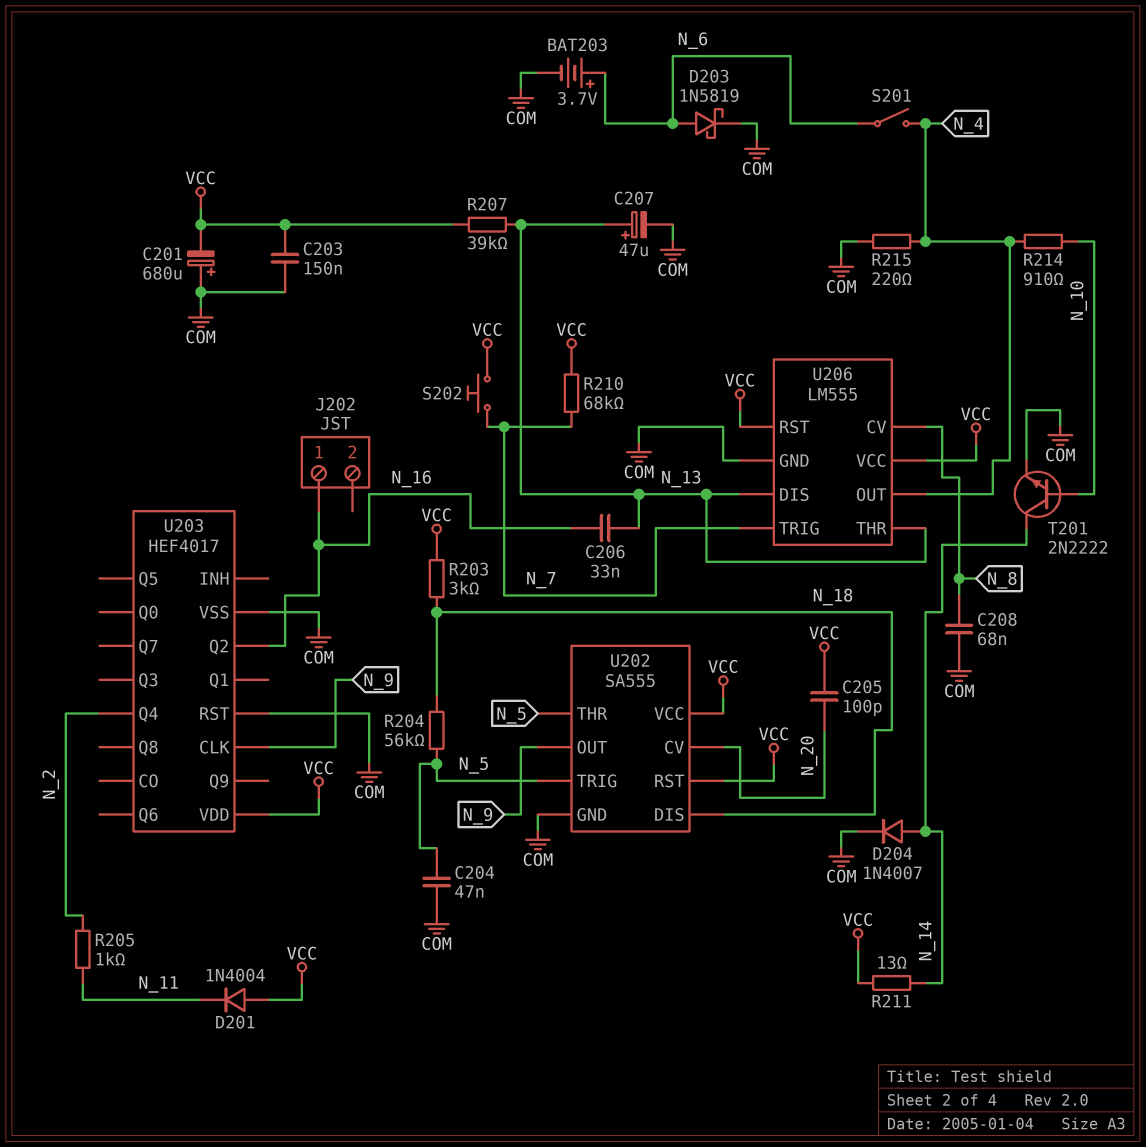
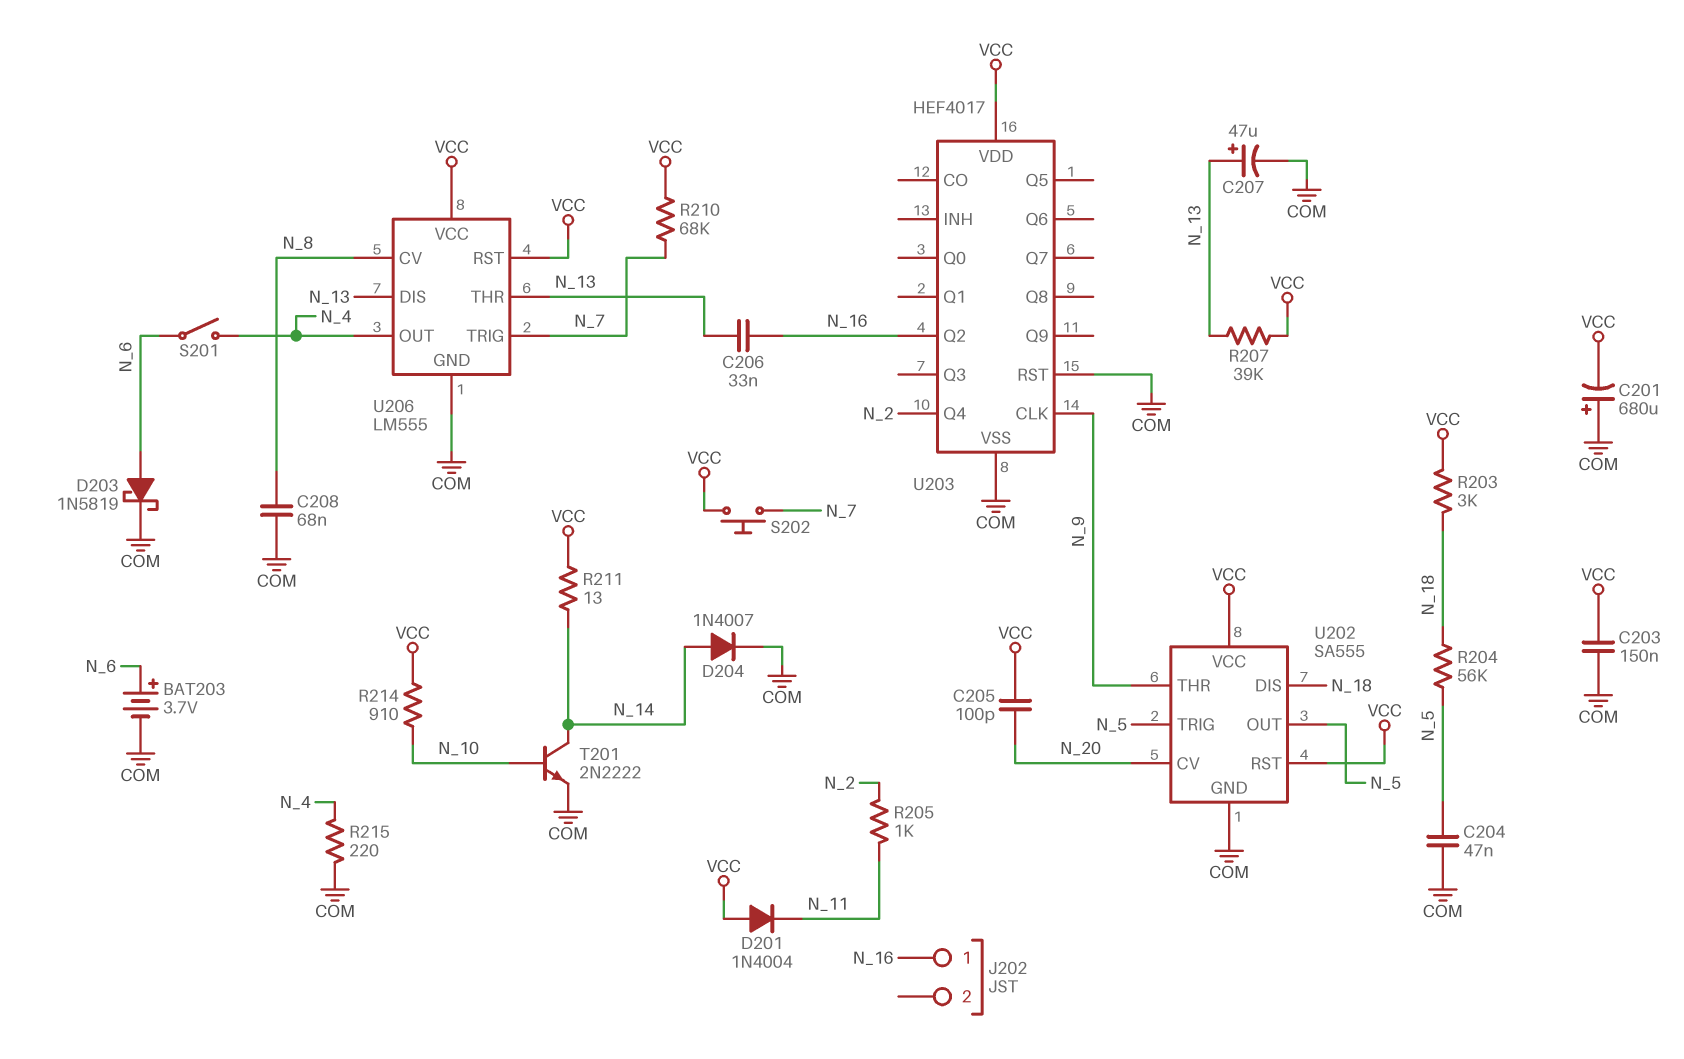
R214: 910 (N_4, N_10) -> 910 (N_10, VCC)
U202 pin OUT: N_9 -> N_5
U202 pin THR: N_5 -> N_9

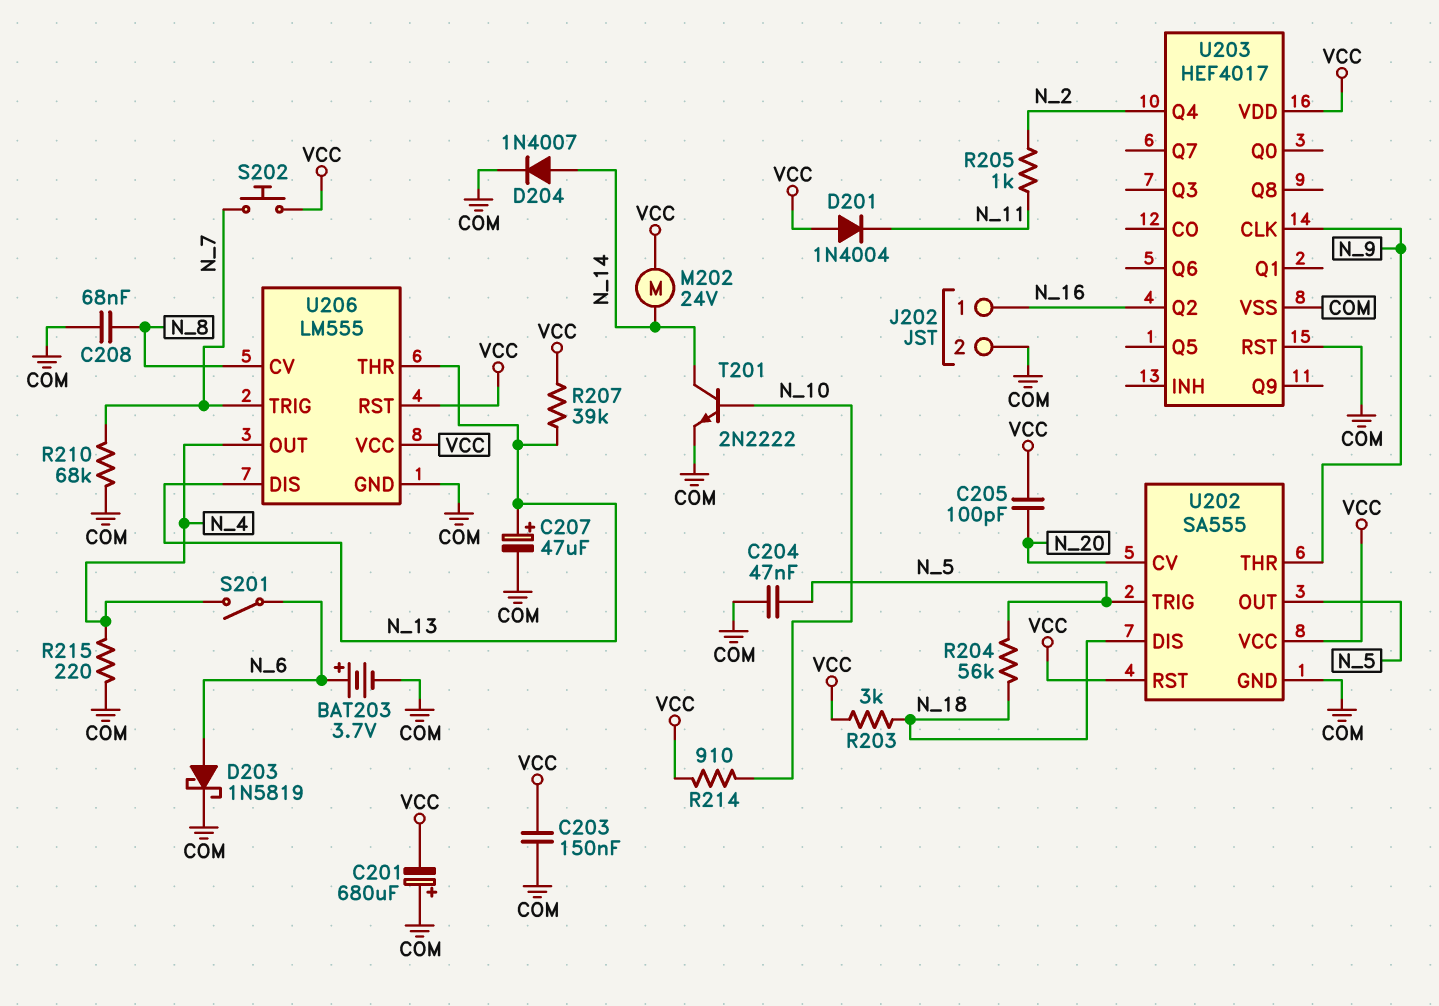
C206: 33nF (N_13, N_16) -> none
J202 pin 2: none -> COM
M202: none -> motor 24V (N_14, VCC)
R210: 68k (N_7, VCC) -> 68k (COM, N_7)
R211: 13 (N_14, VCC) -> none

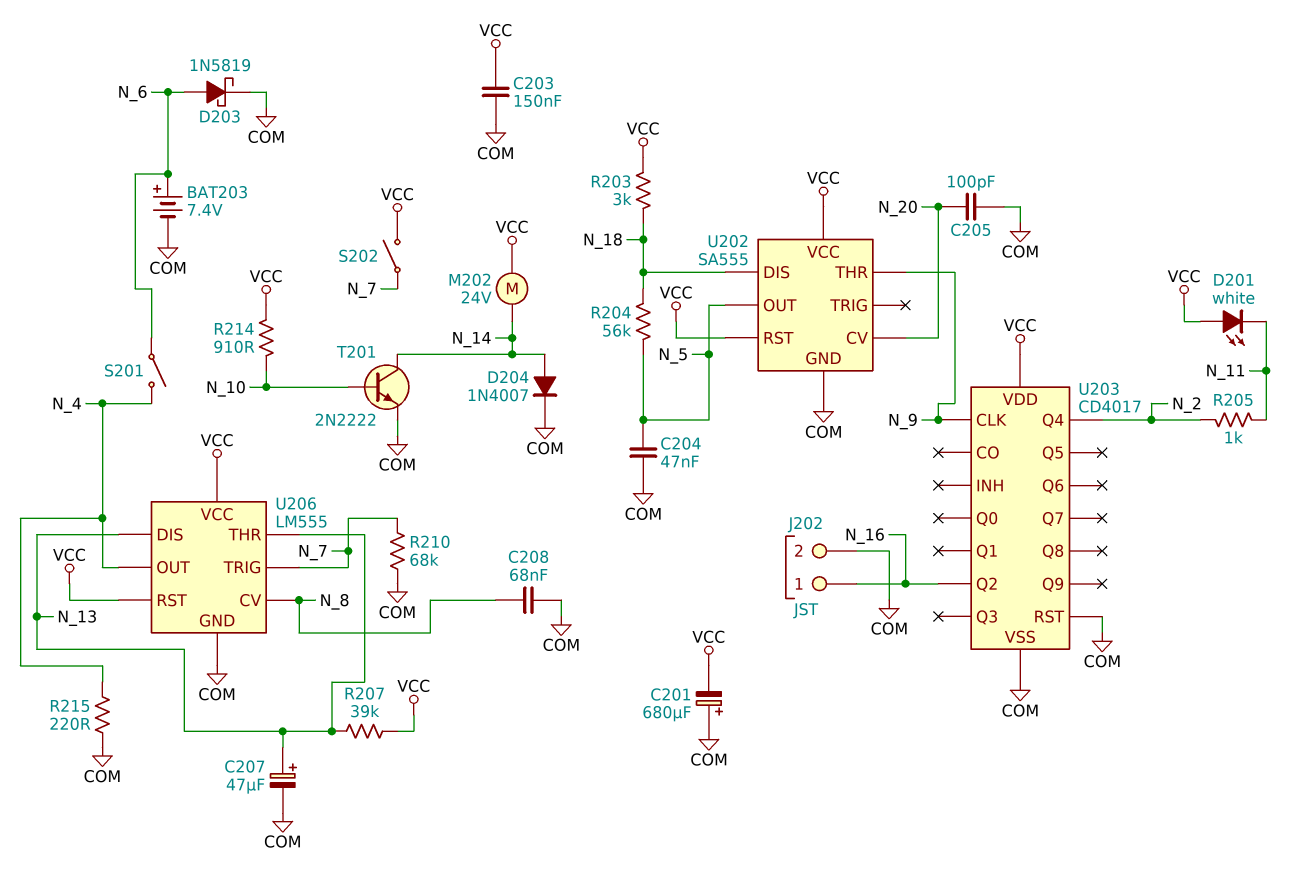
BAT203: 3.7V (plus N_6, minus COM) -> 7.4V (plus N_6, minus COM)
C205: 100pF (N_20, VCC) -> 100pF (COM, N_20)
D201: diode 1N4004 (A VCC, K N_11) -> LED white (A VCC, K N_11)
S202: button (N_7, VCC) -> switch (N_7, VCC)
U202 pin TRIG: N_5 -> none
U203: HEF4017 -> CD4017

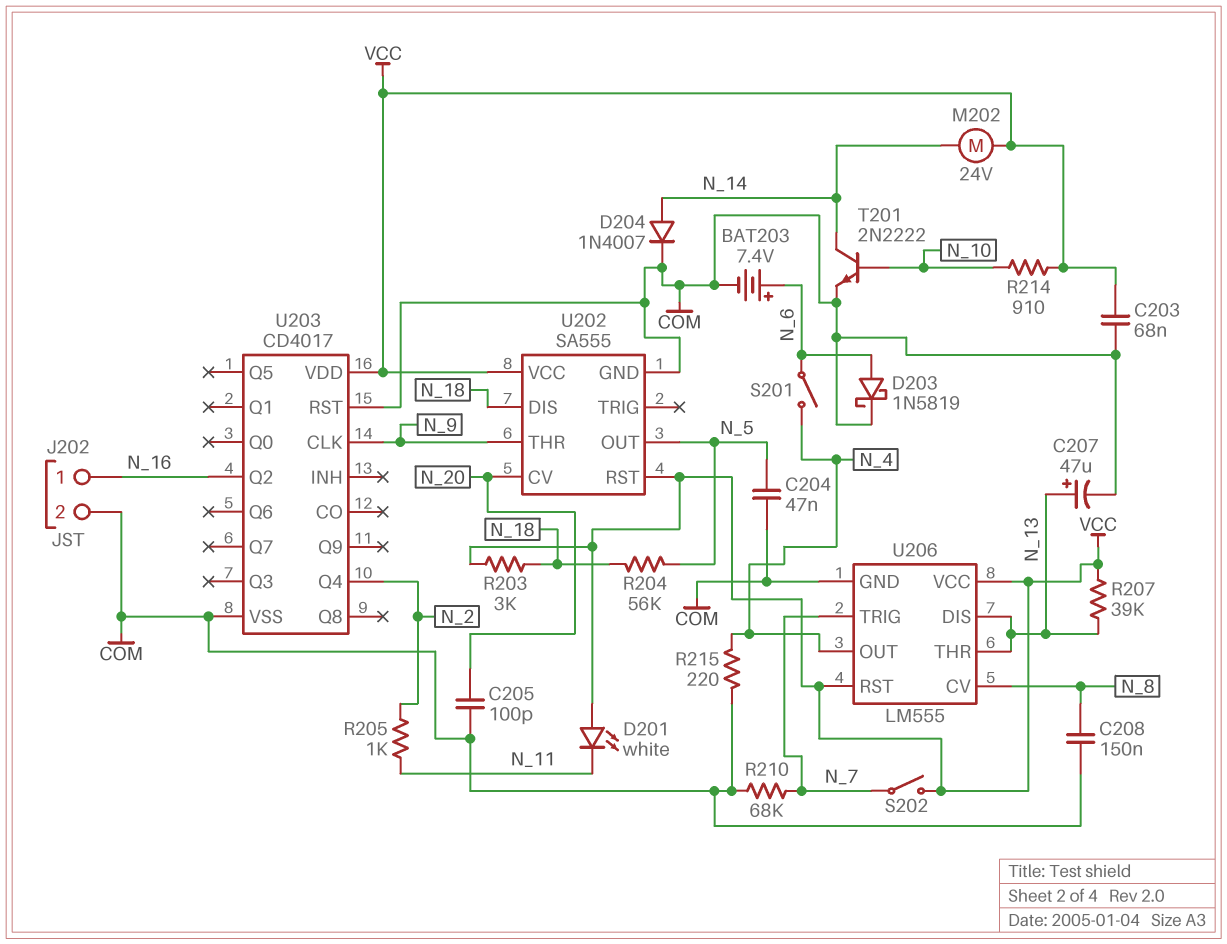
C201: 680uF (plus COM, minus VCC) -> none
C203: 150nF (COM, VCC) -> 68nF (COM, VCC)
C208: 68nF (COM, N_8) -> 150nF (COM, N_8)

